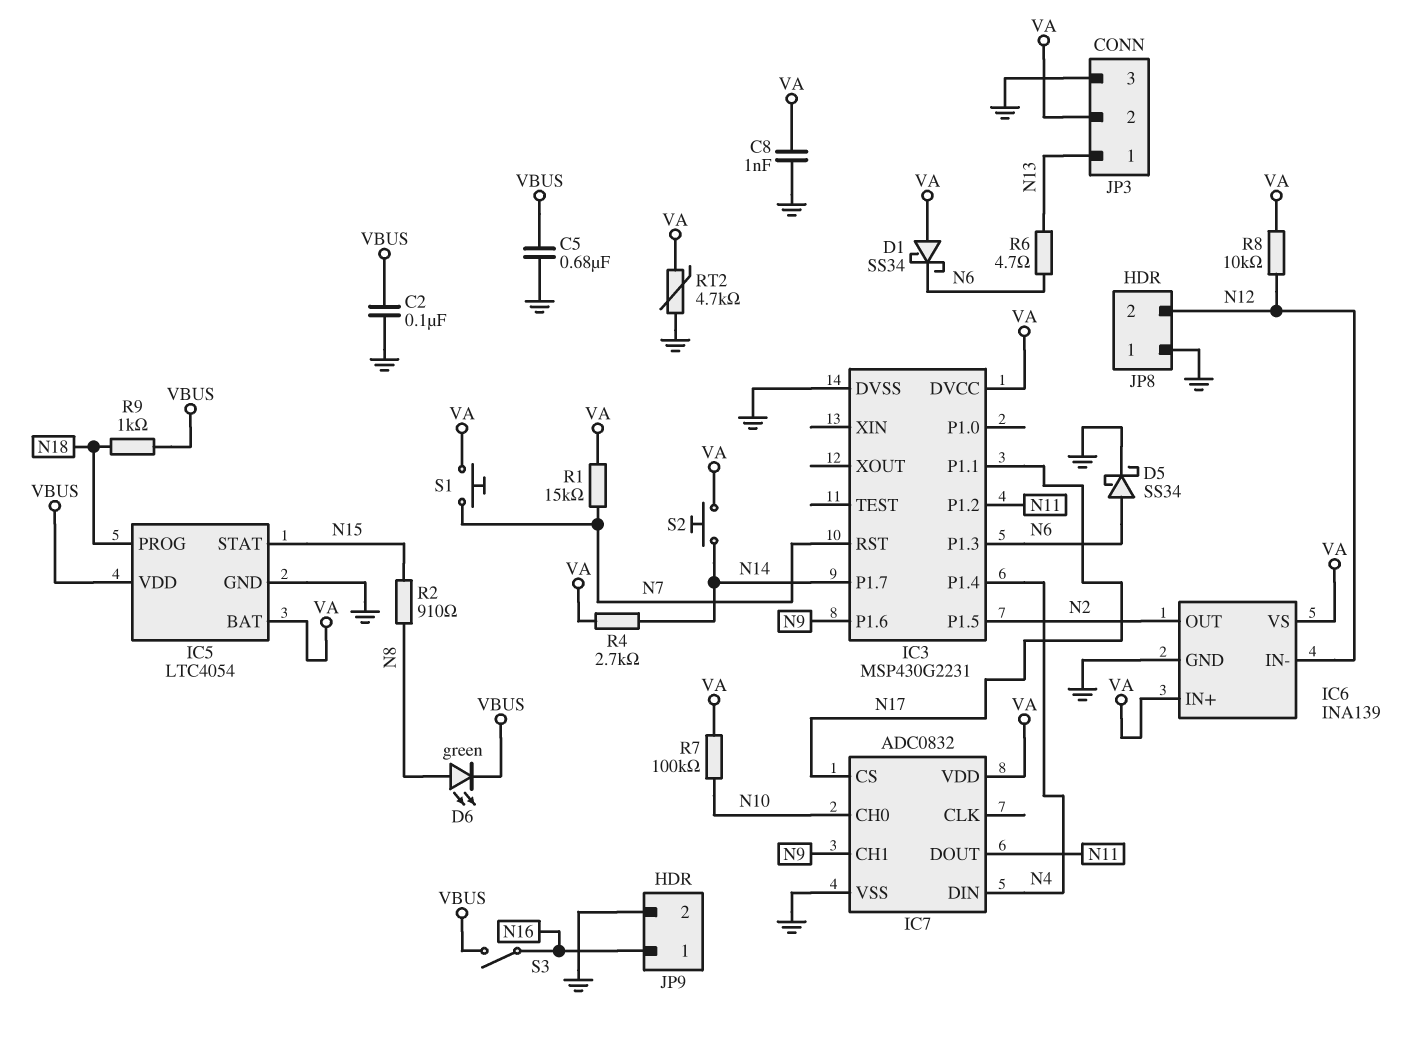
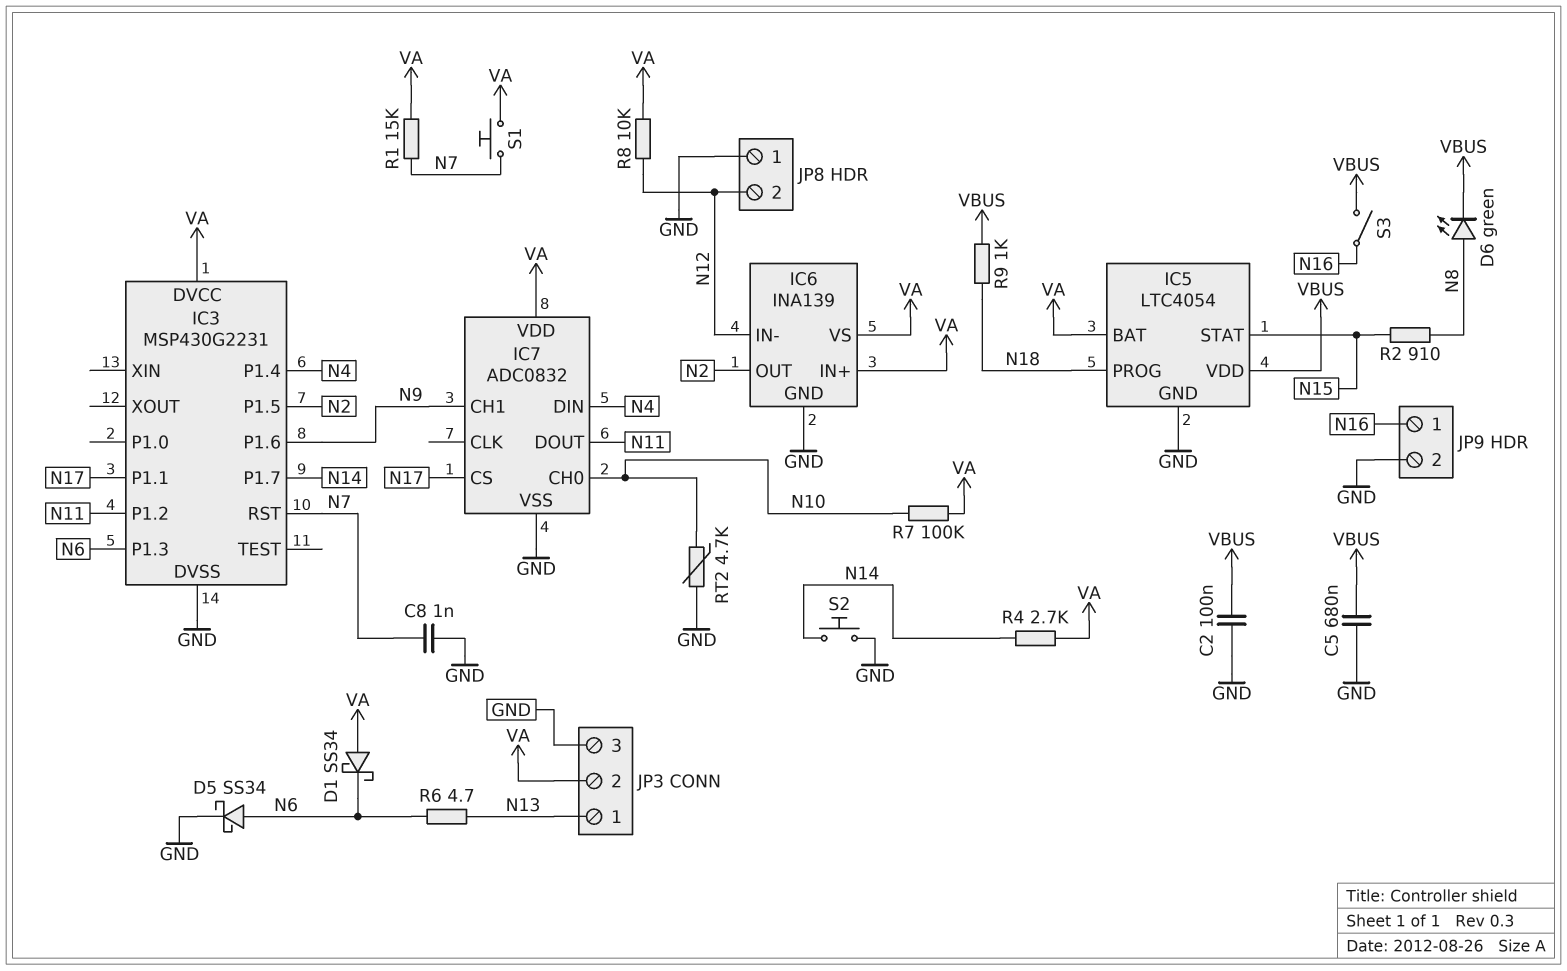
C8: 1nF (GND, VA) -> 1nF (GND, N7)
RT2: 4.7k (GND, VA) -> 4.7k (GND, N10)
S2: button (N14, VA) -> button (GND, N14)

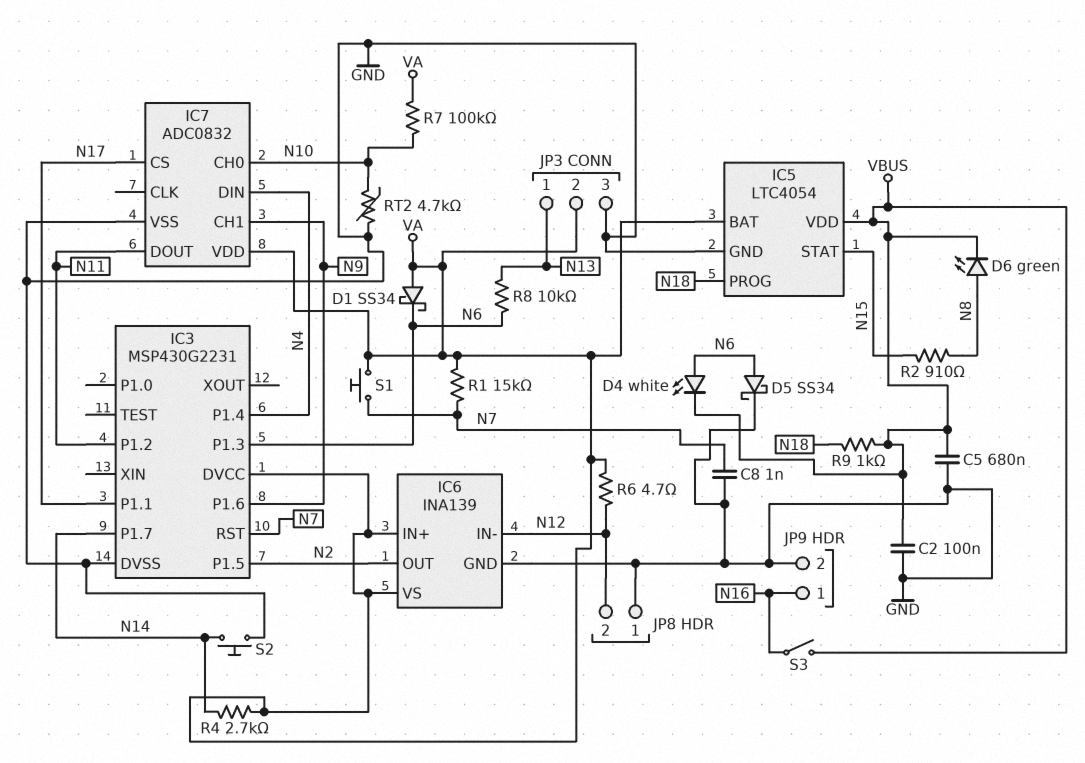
D4: none -> LED white (A N6, K VBUS)
R6: 4.7 (N6, N13) -> 4.7 (N12, VA)
R8: 10k (N12, VA) -> 10k (N6, N13)

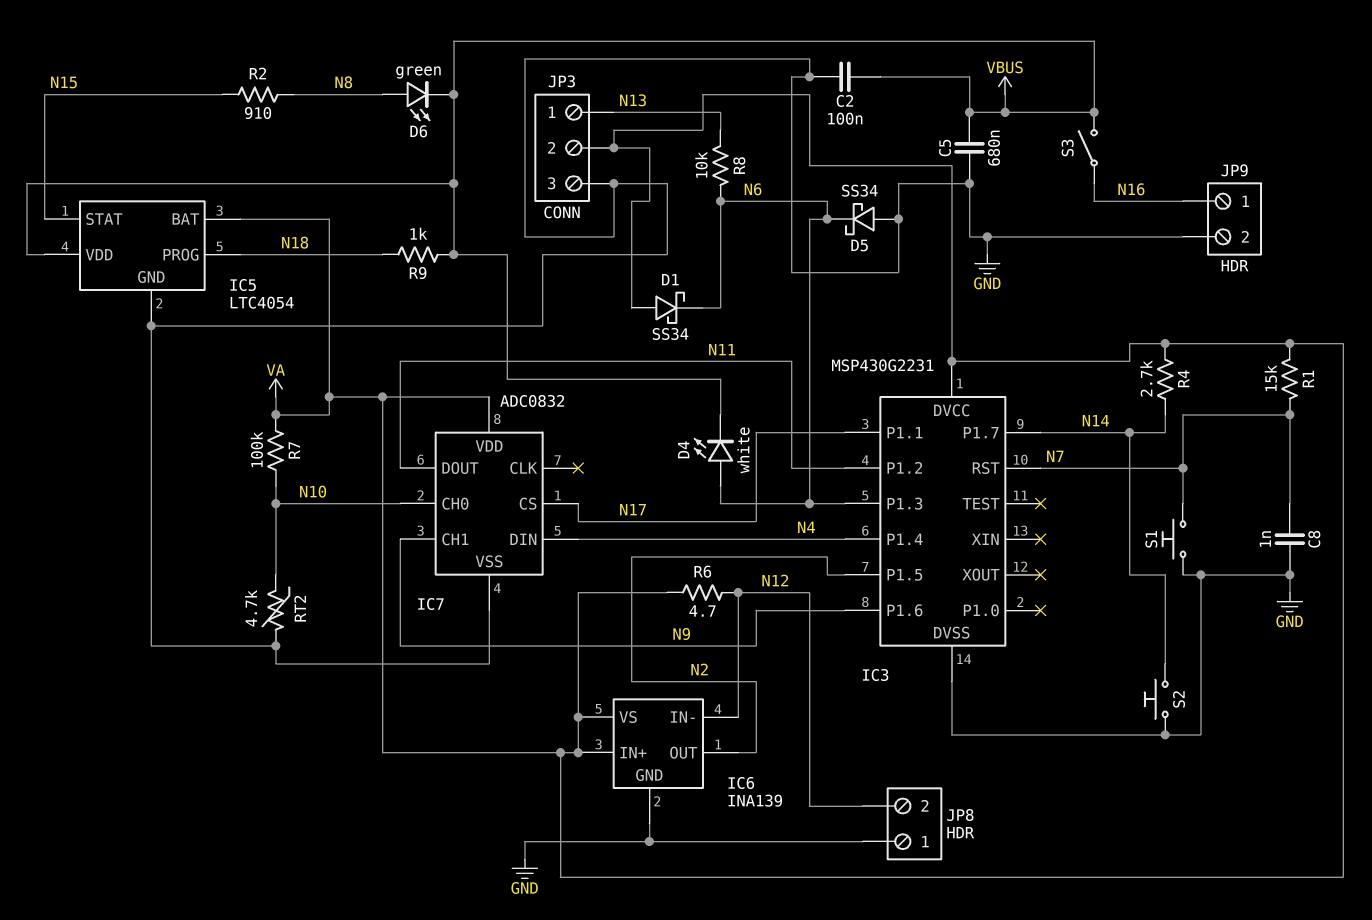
D5: schottky SS34 (A N6, K GND) -> schottky SS34 (A GND, K N6)
S1: button (N7, VA) -> button (GND, N7)

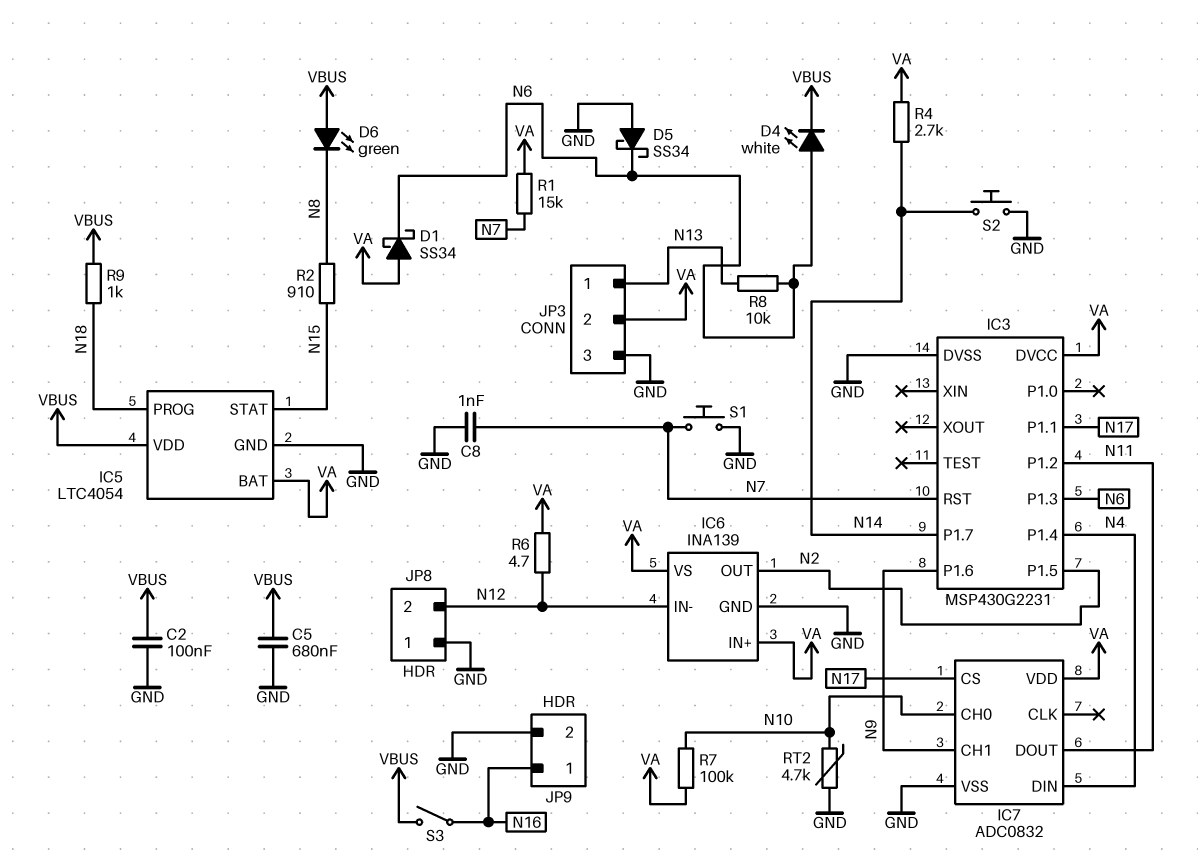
D6: LED green (A N8, K VBUS) -> LED green (A VBUS, K N8)

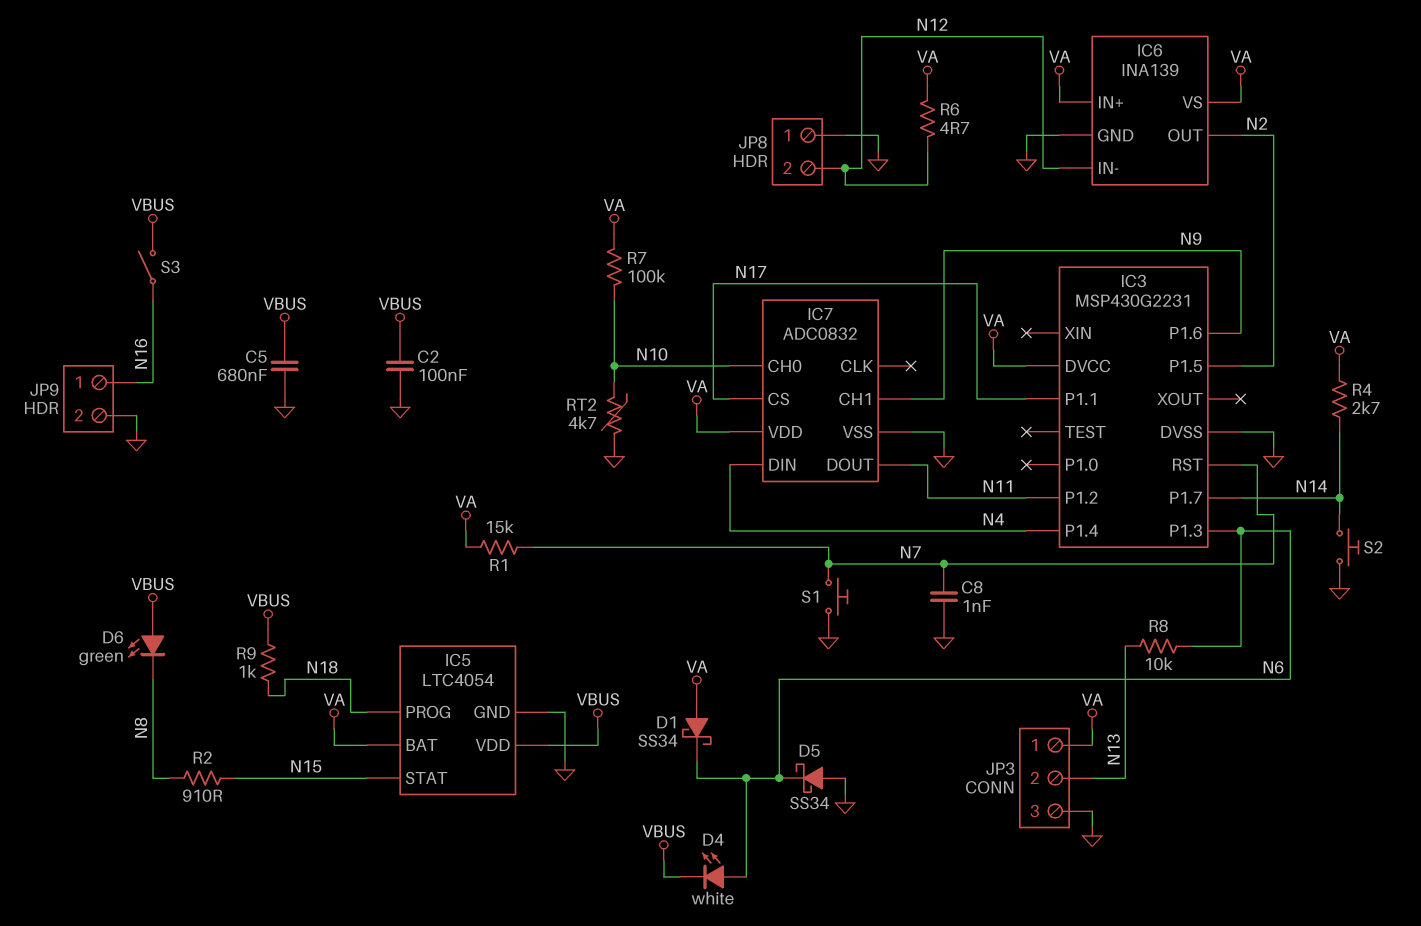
JP3 pin 1: N13 -> VA
JP3 pin 2: VA -> N13

